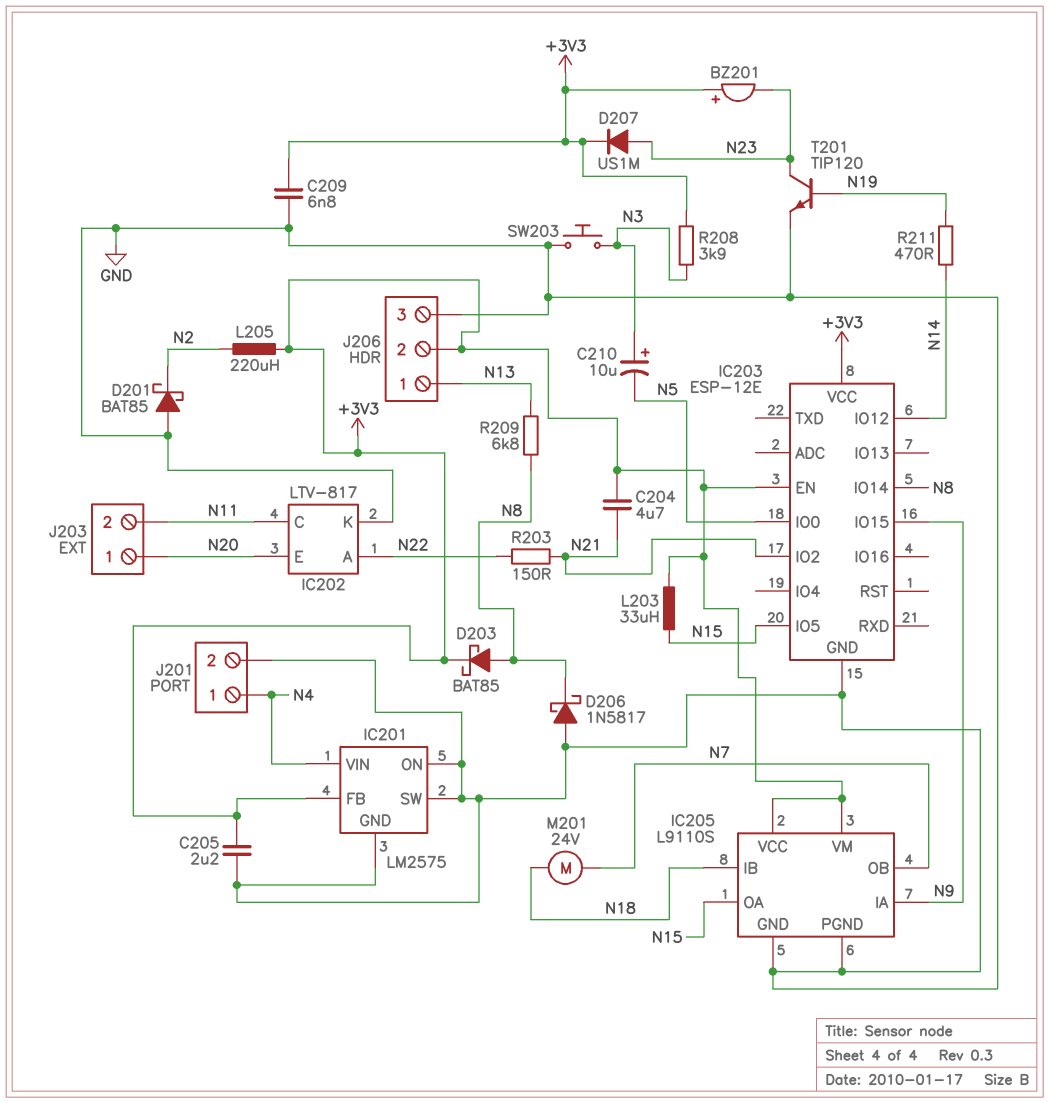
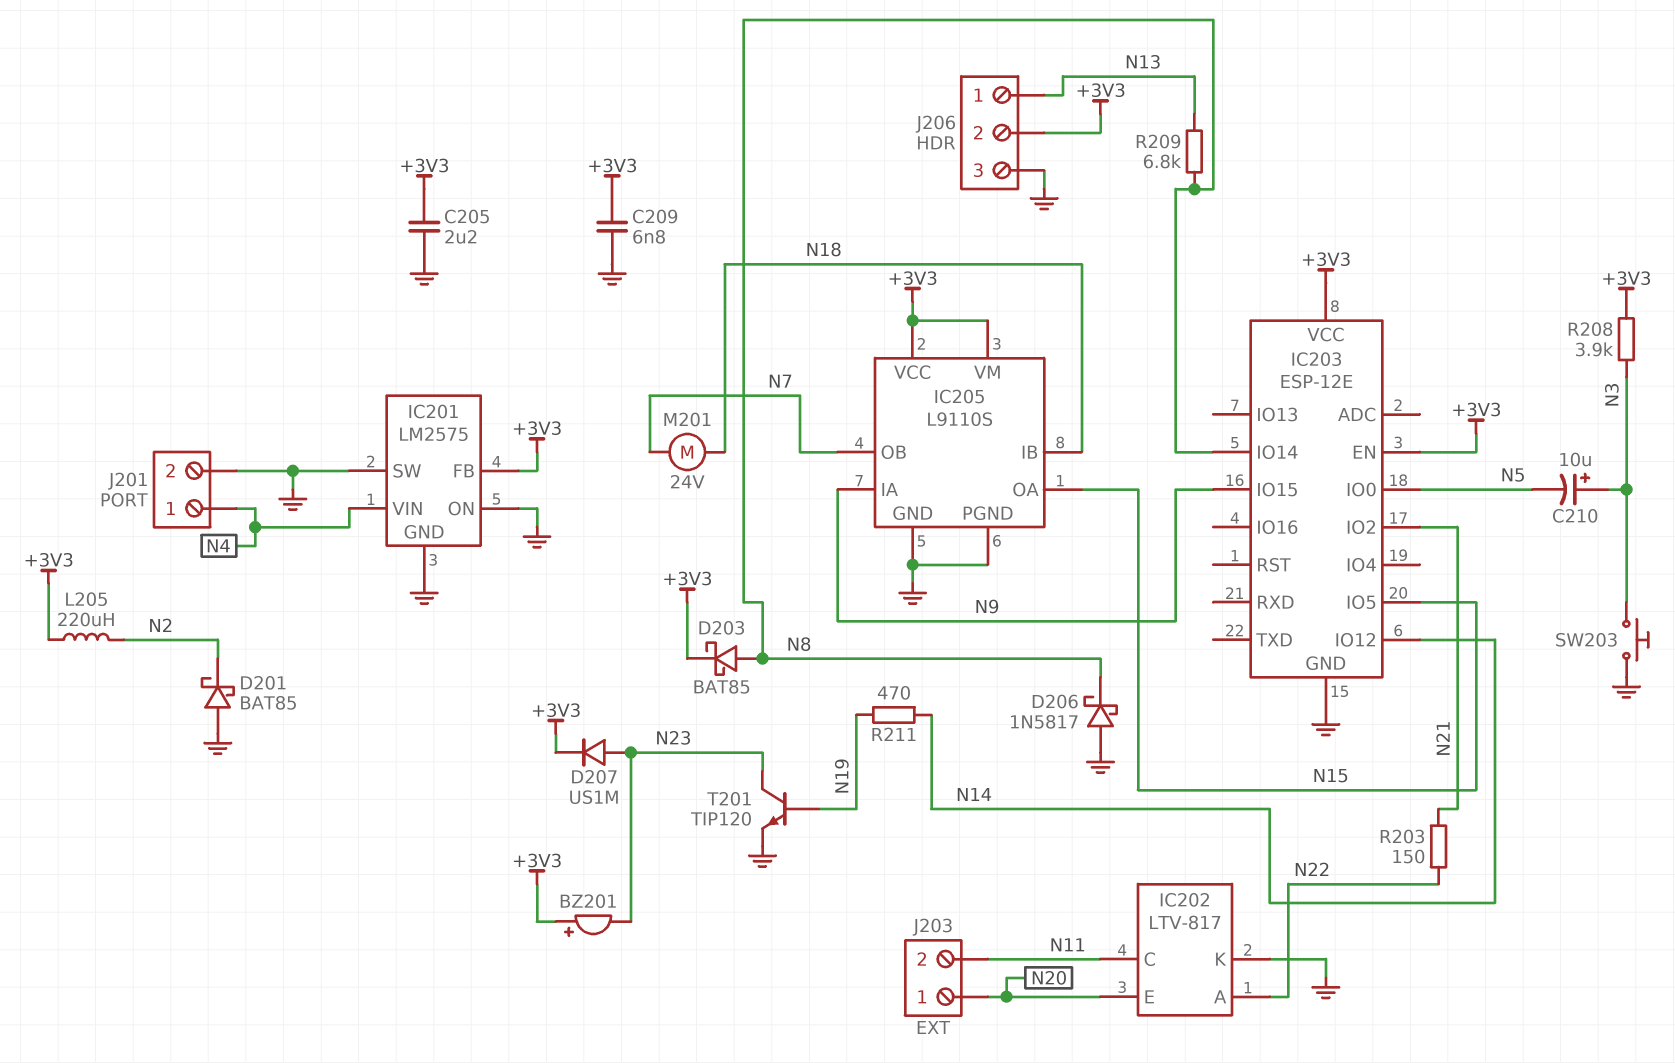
C204: 4.7uF (+3V3, N21) -> none
L203: 33uH (+3V3, N15) -> none

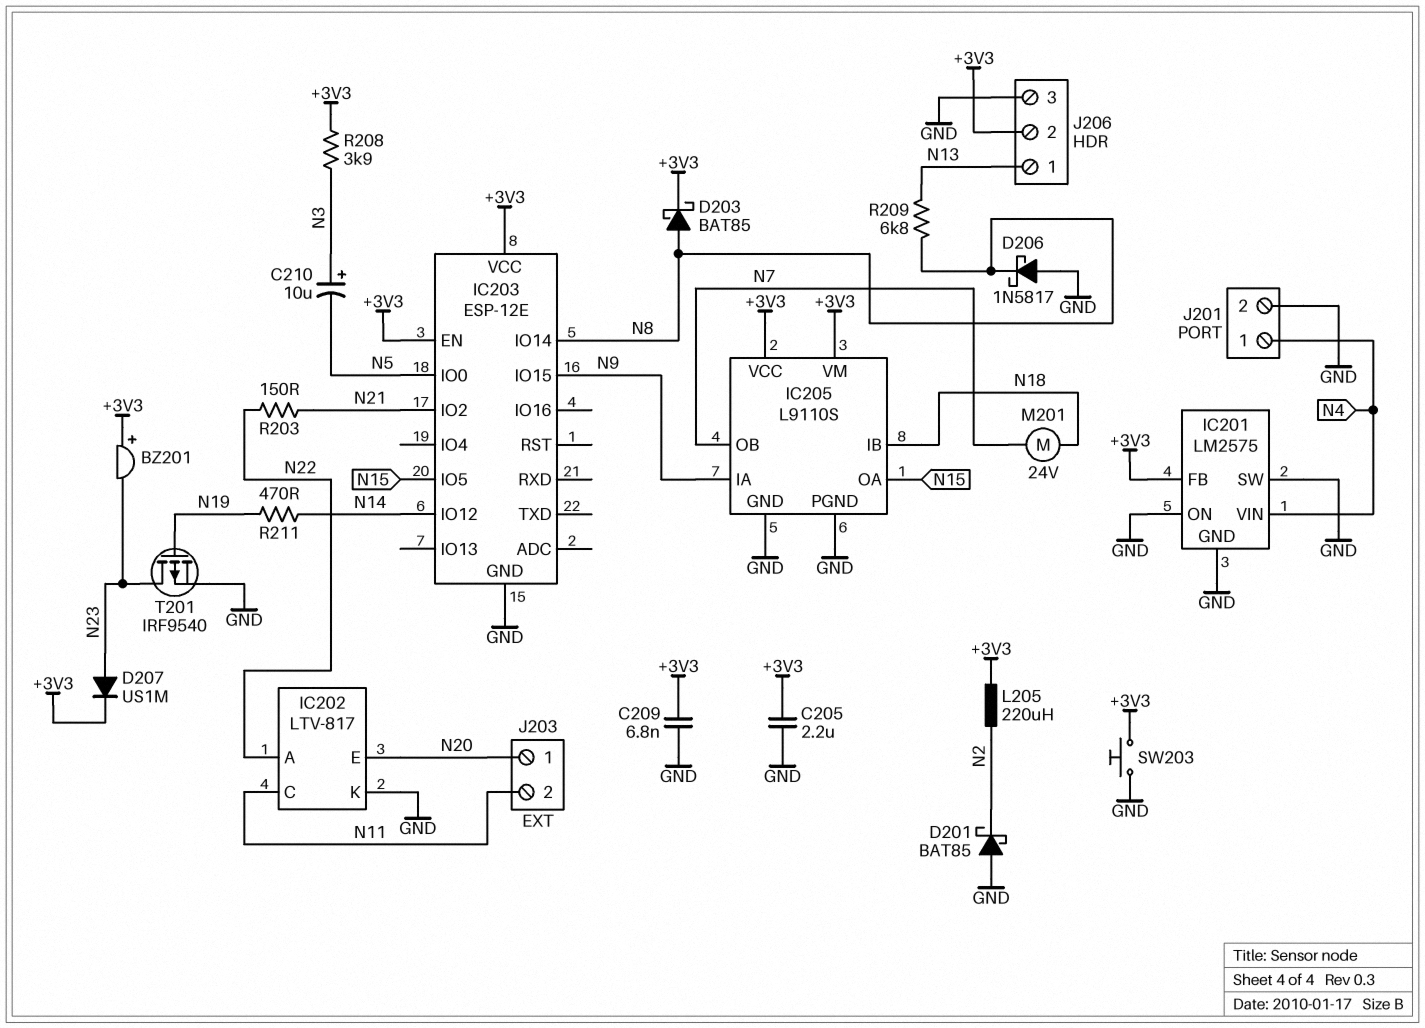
SW203: button (GND, N3) -> button (+3V3, GND)
T201: NPN TIP120 (B N19, C N23, E GND) -> PMOS IRF9540 (G N19, D N23, S GND)

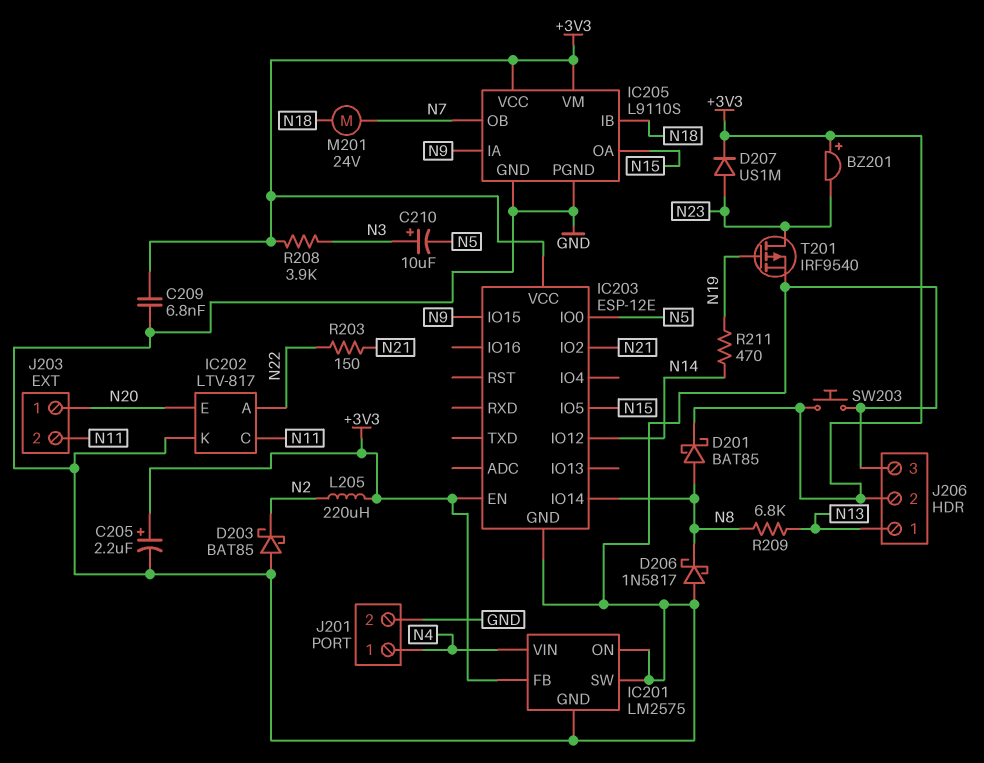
C205: 2.2uF (+3V3, GND) -> 2.2uF (plus +3V3, minus GND)
D201: schottky BAT85 (A GND, K N2) -> schottky BAT85 (A N8, K +3V3)
D203: schottky BAT85 (A N8, K +3V3) -> schottky BAT85 (A GND, K N2)

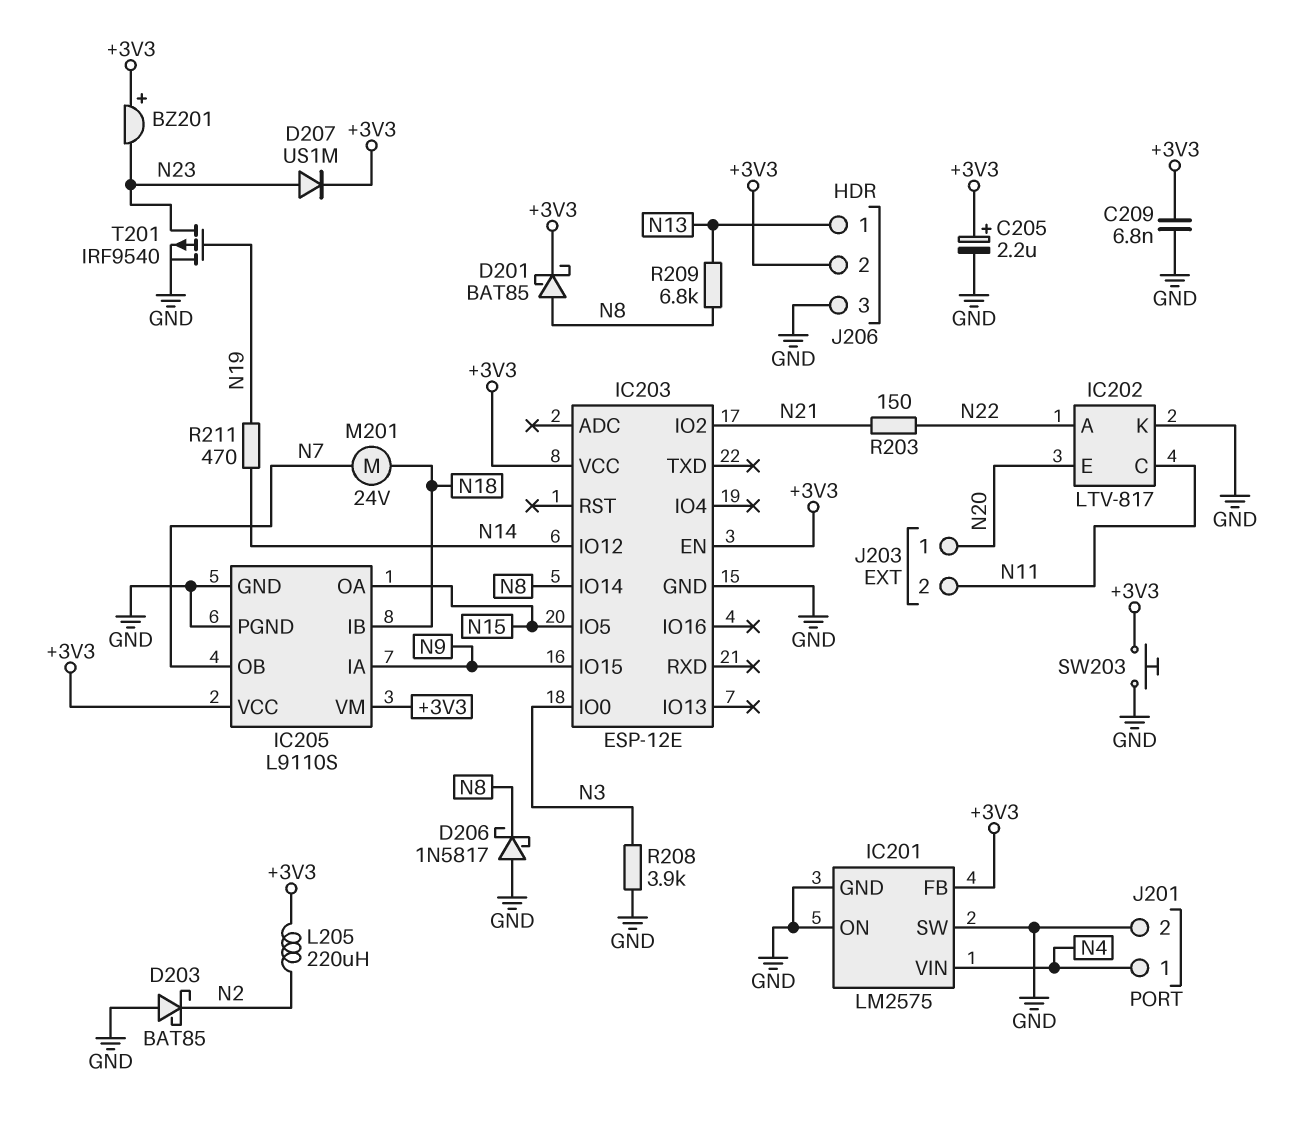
C210: 10uF (plus N3, minus N5) -> none
IC203 pin IO0: N5 -> N3
R208: 3.9k (+3V3, N3) -> 3.9k (GND, N3)

